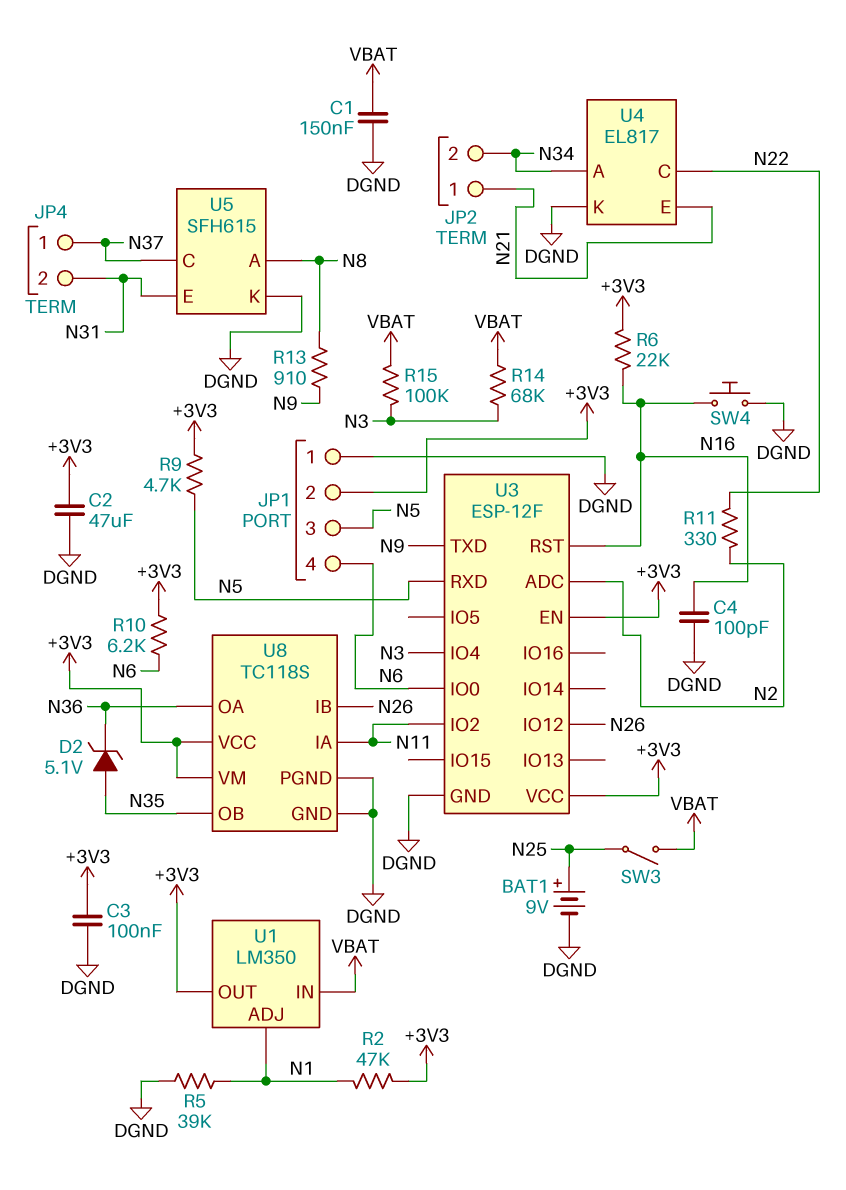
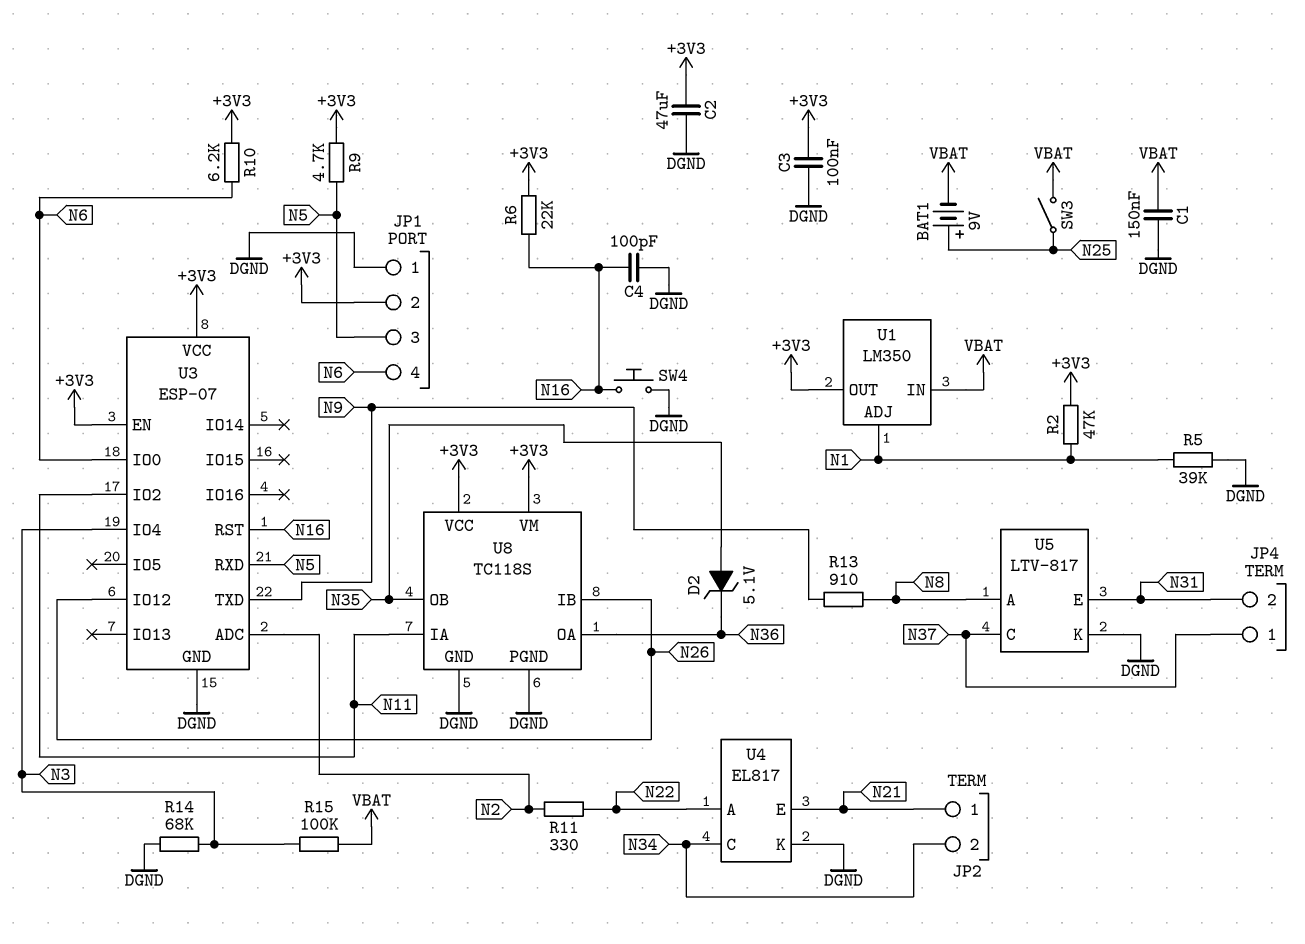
BAT1: 9V (plus N25, minus DGND) -> 9V (plus N25, minus VBAT)
R14: 68k (N3, VBAT) -> 68k (DGND, N3)
U3: ESP-12F -> ESP-07
U4 pin A: N34 -> N22
U4 pin C: N22 -> N34
U5: SFH615 -> LTV-817

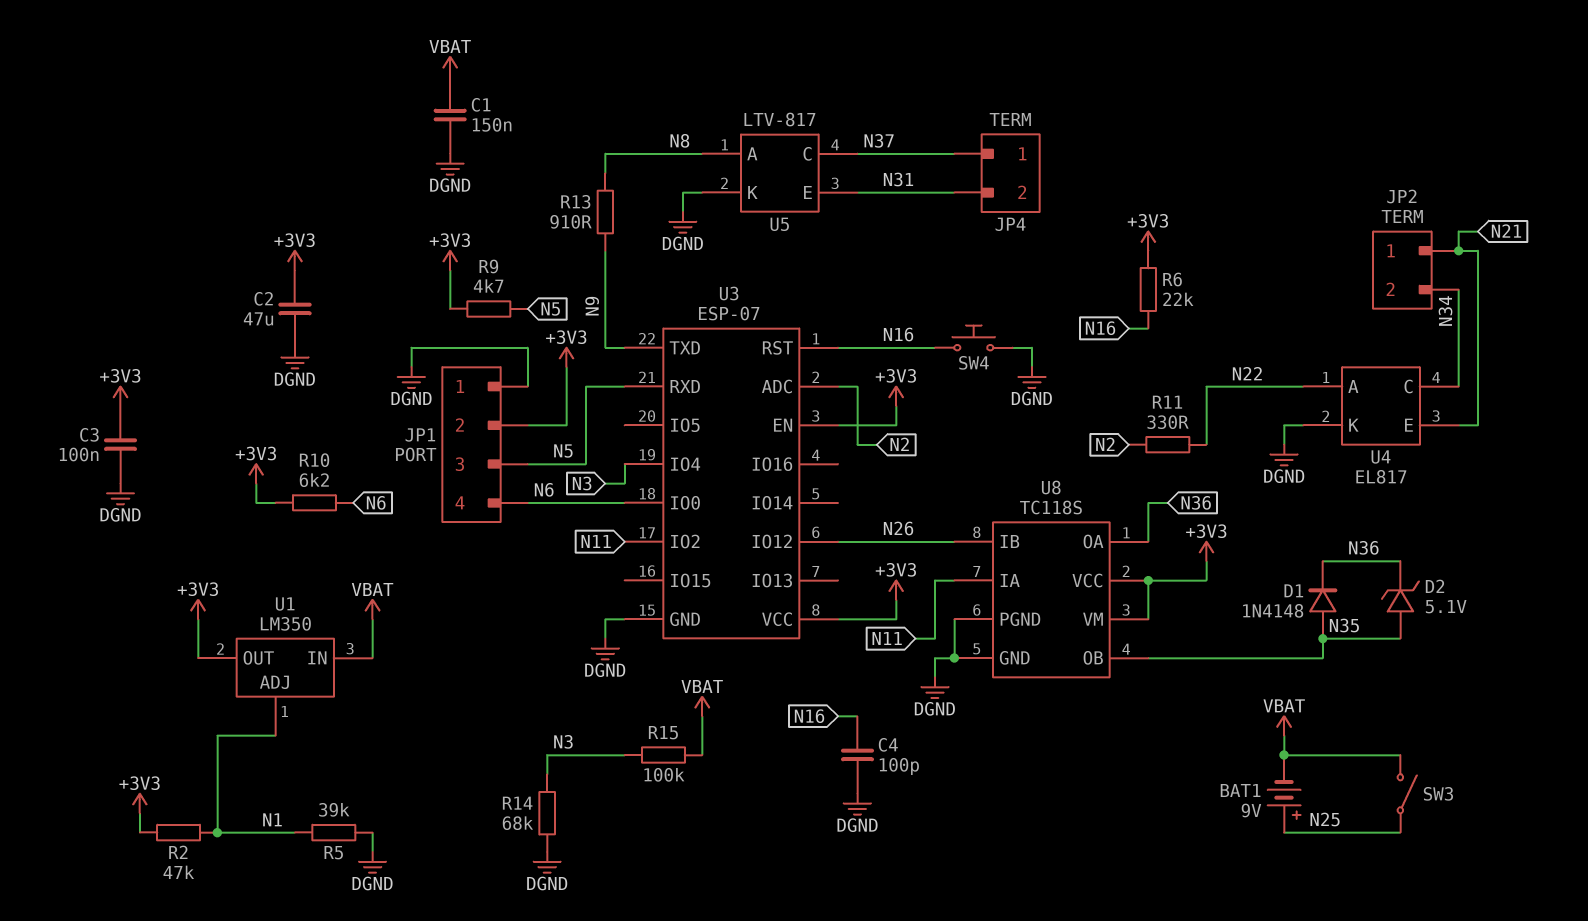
D1: none -> diode 1N4148 (A N35, K N36)

